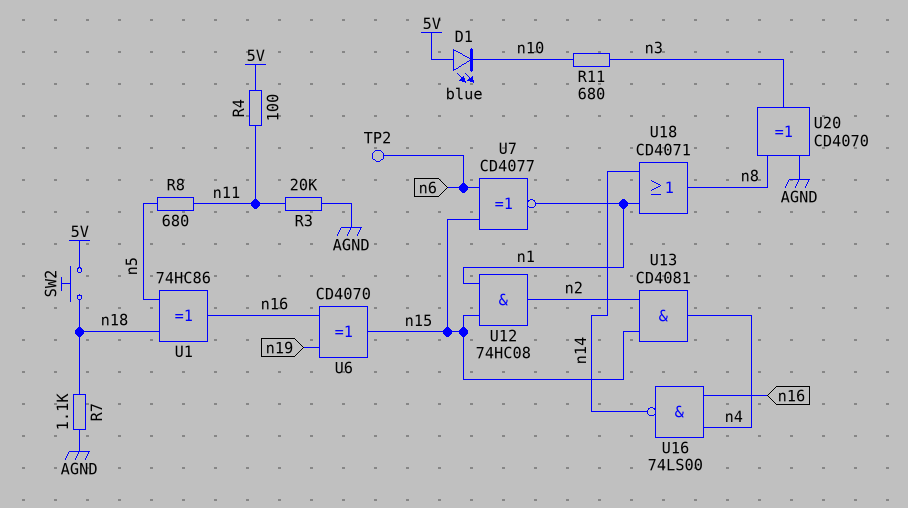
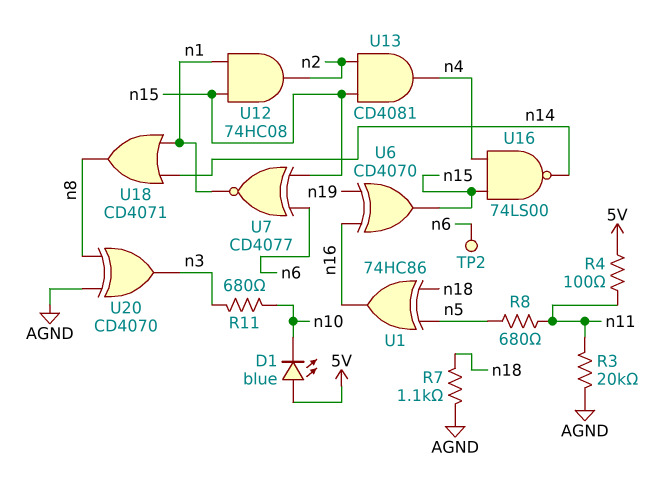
SW2: button (5V, n18) -> none
U16: NAND 74LS00 (in n4, in n16, out n14) -> NAND 74LS00 (in n4, in n15, out n14)

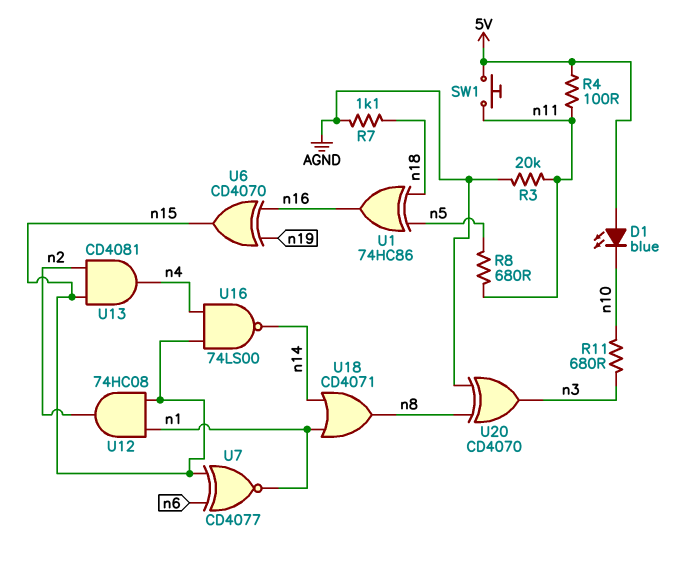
SW1: none -> button (5V, n11)
TP2: test point (n6) -> none

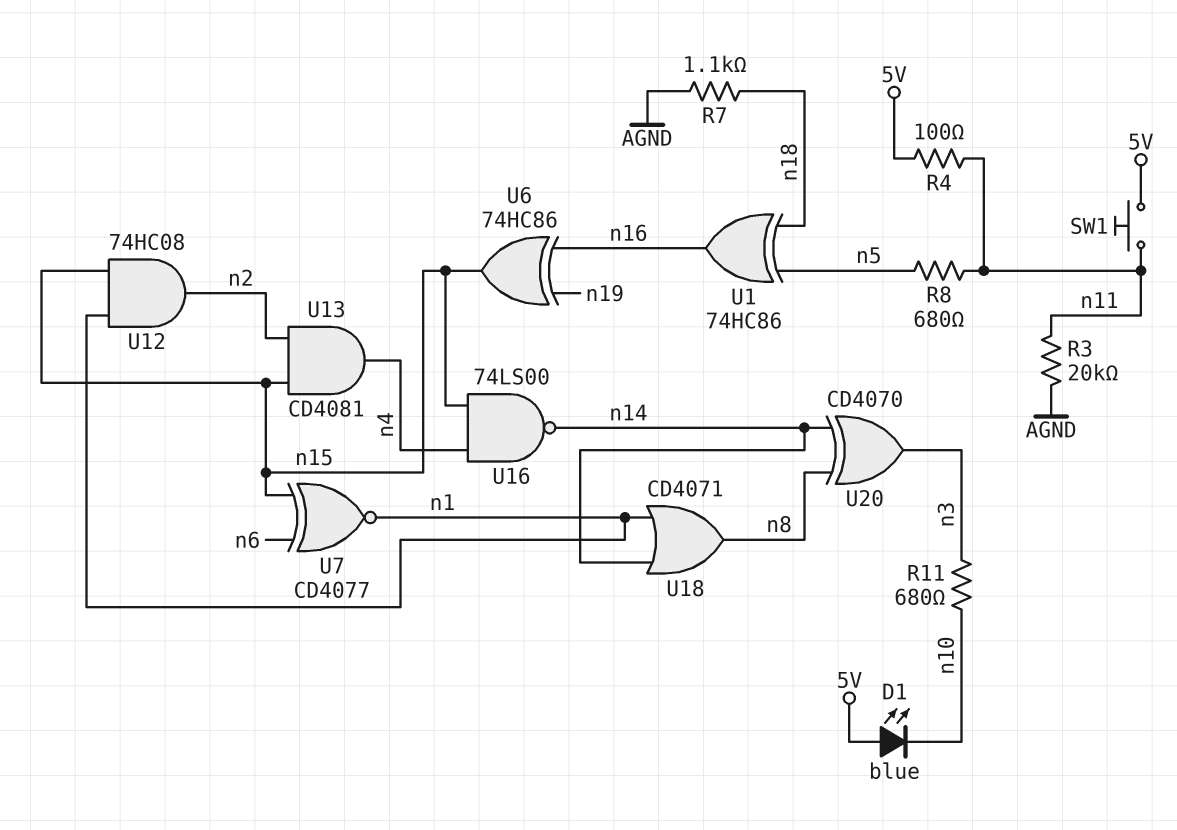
U6: XOR CD4070 (in n16, in n19, out n15) -> XOR 74HC86 (in n16, in n19, out n15)
U20: XOR CD4070 (in AGND, in n8, out n3) -> XOR CD4070 (in n8, in n14, out n3)

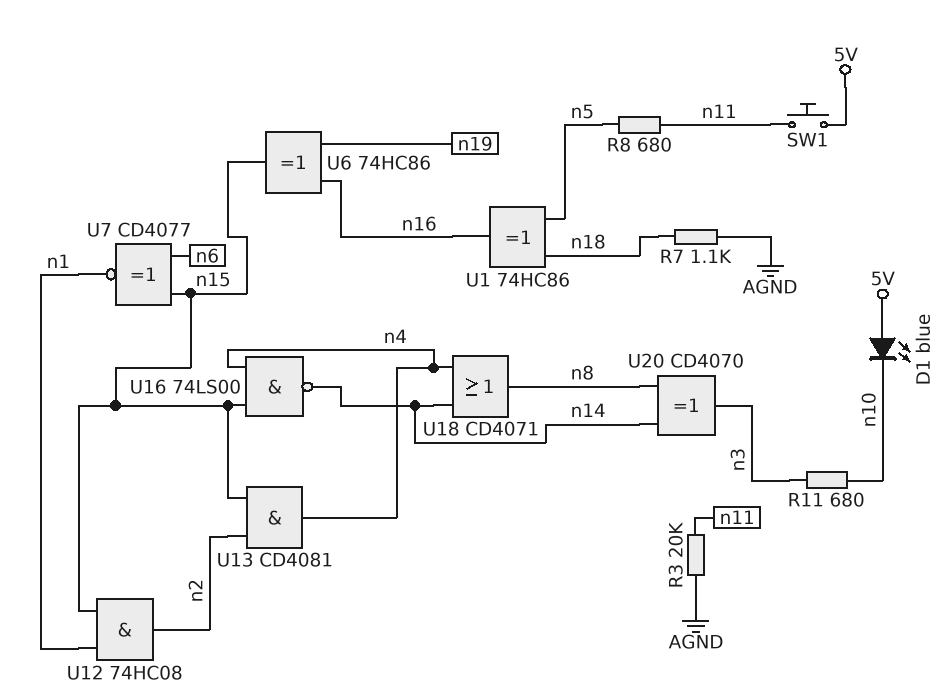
R4: 100 (5V, n11) -> none
U18: OR CD4071 (in n1, in n14, out n8) -> OR CD4071 (in n4, in n14, out n8)

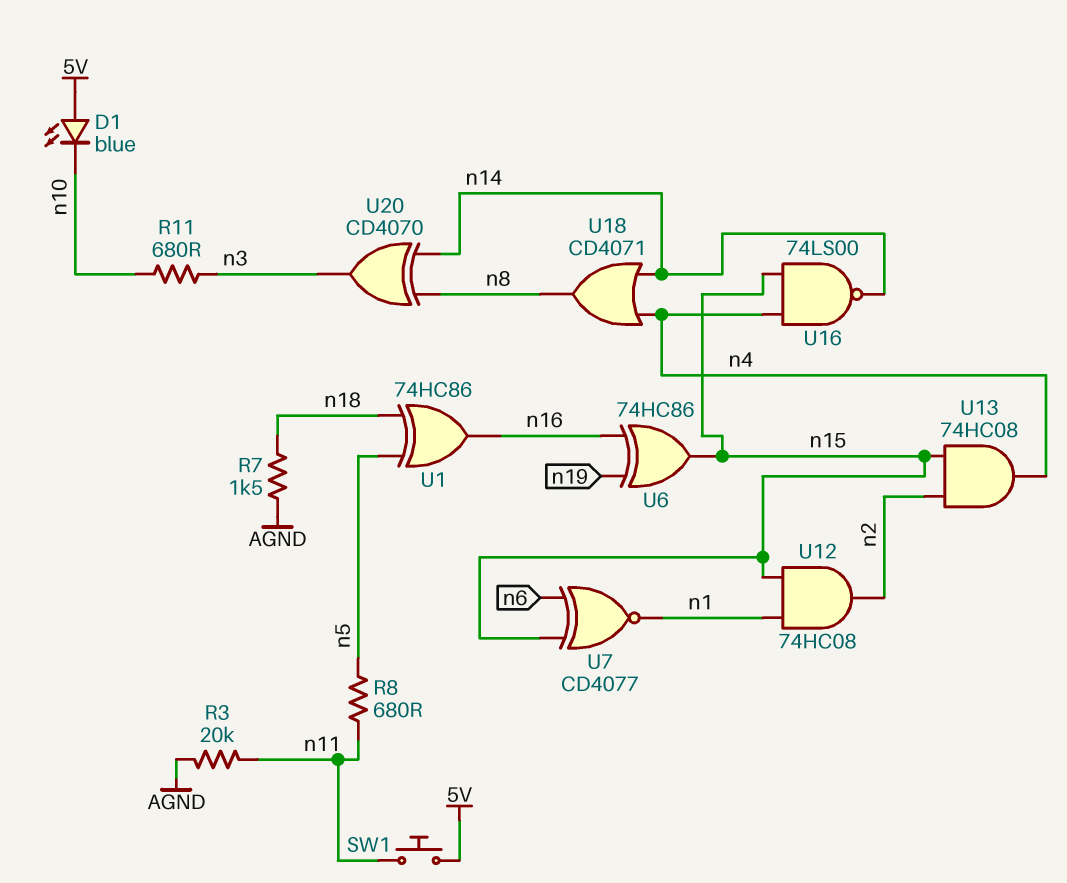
R7: 1.1k (AGND, n18) -> 1.5k (AGND, n18)
U13: AND CD4081 (in n2, in n15, out n4) -> AND 74HC08 (in n2, in n15, out n4)

